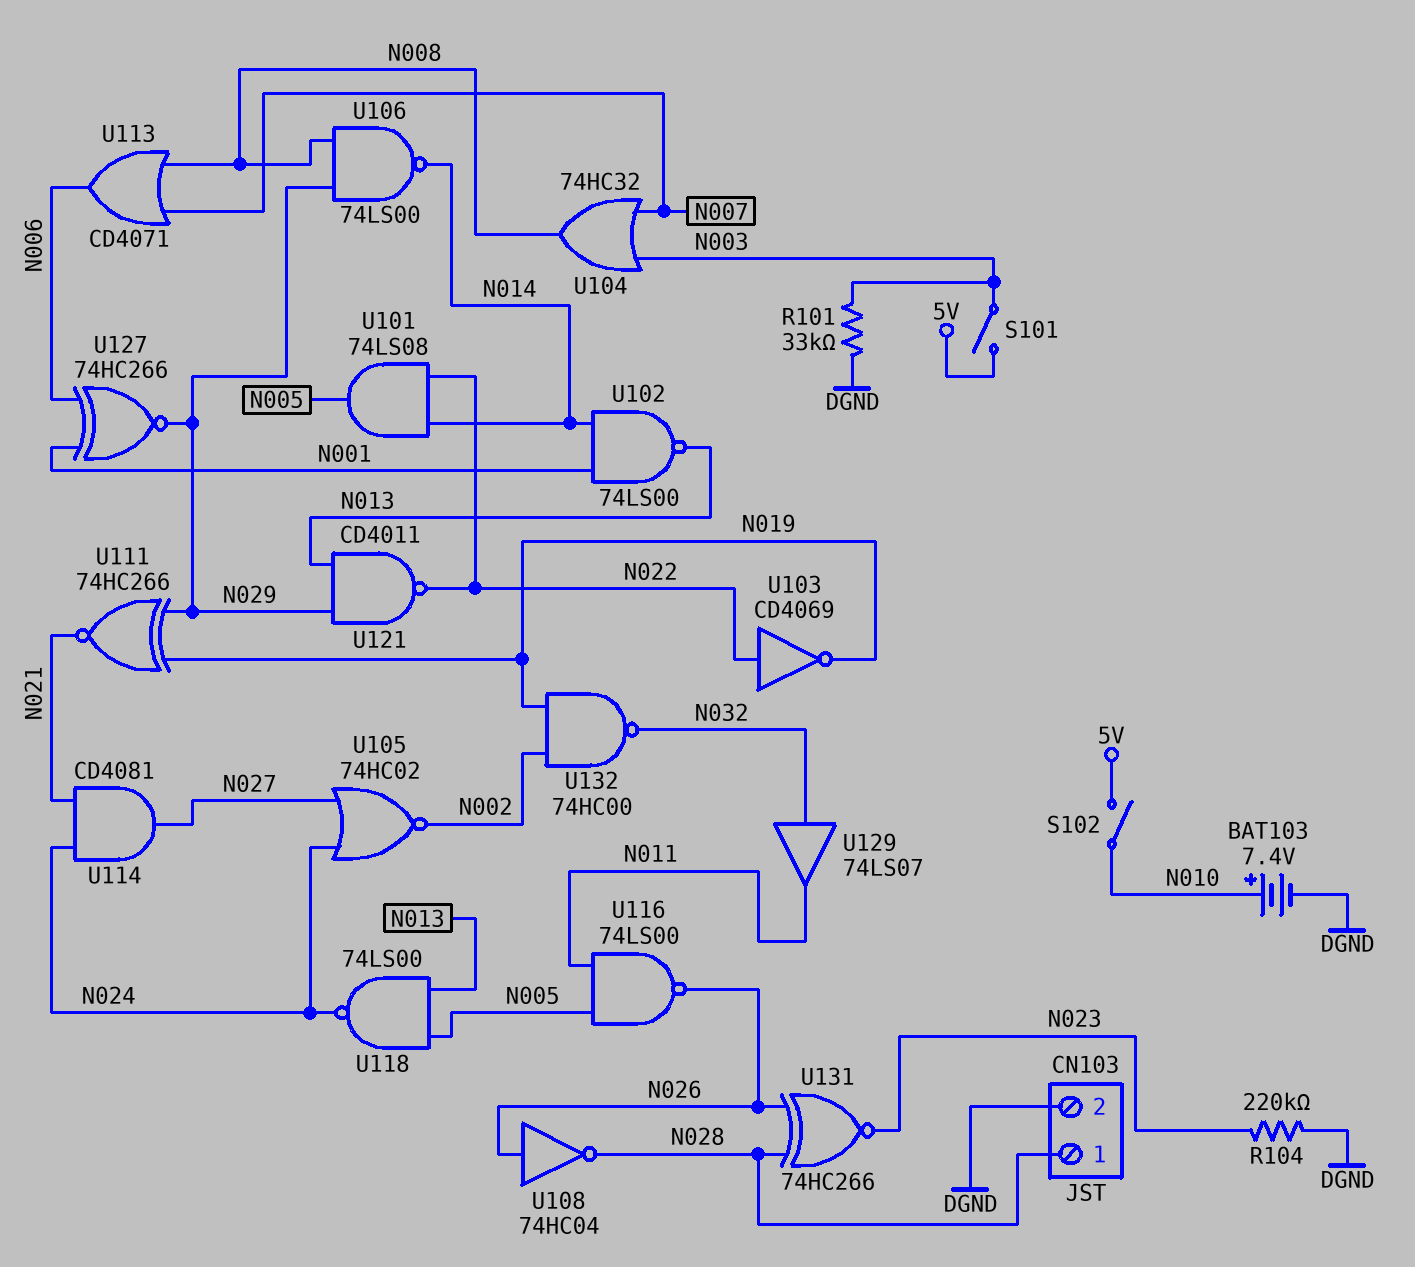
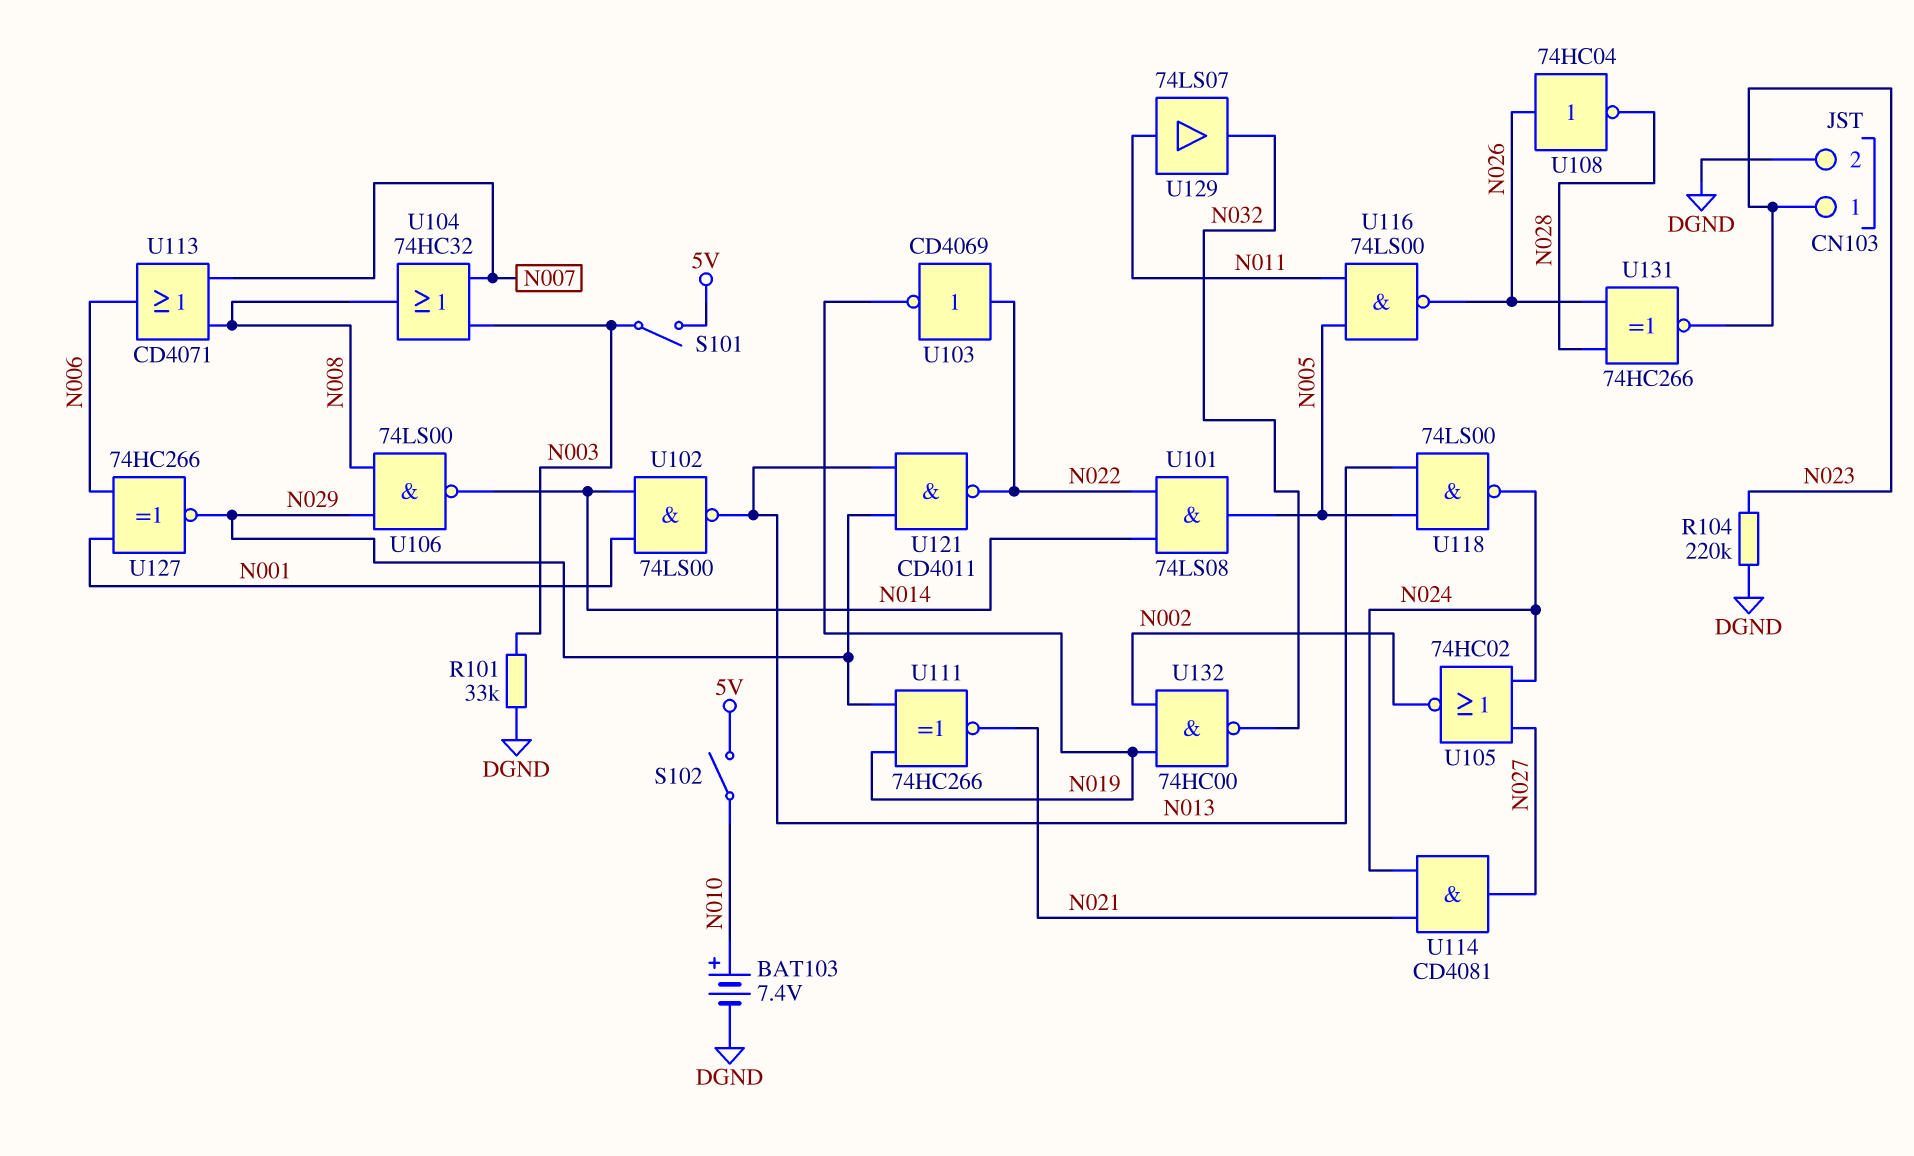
CN103 pin 1: N028 -> N023
U129: buffer 74LS07 (in N032, out N011) -> buffer 74LS07 (in N011, out N032)

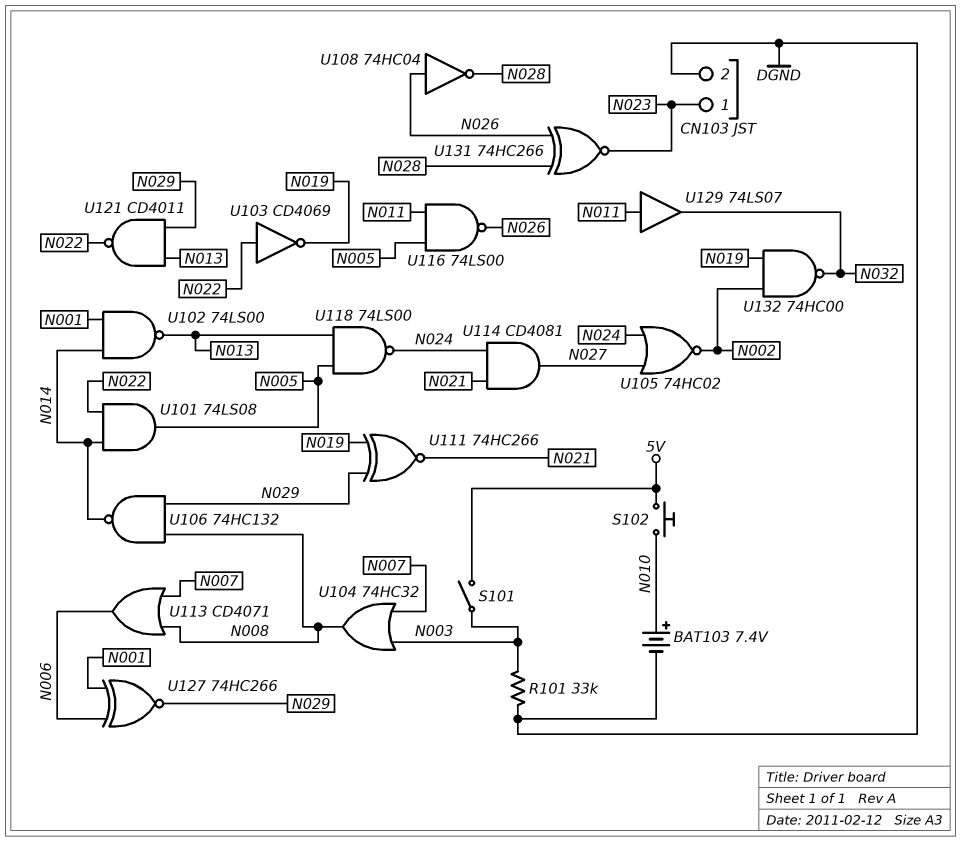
R104: 220k (DGND, N023) -> none
S102: switch (5V, N010) -> button (5V, N010)
U106: NAND 74LS00 (in N008, in N029, out N014) -> NAND 74HC132 (in N008, in N029, out N014)

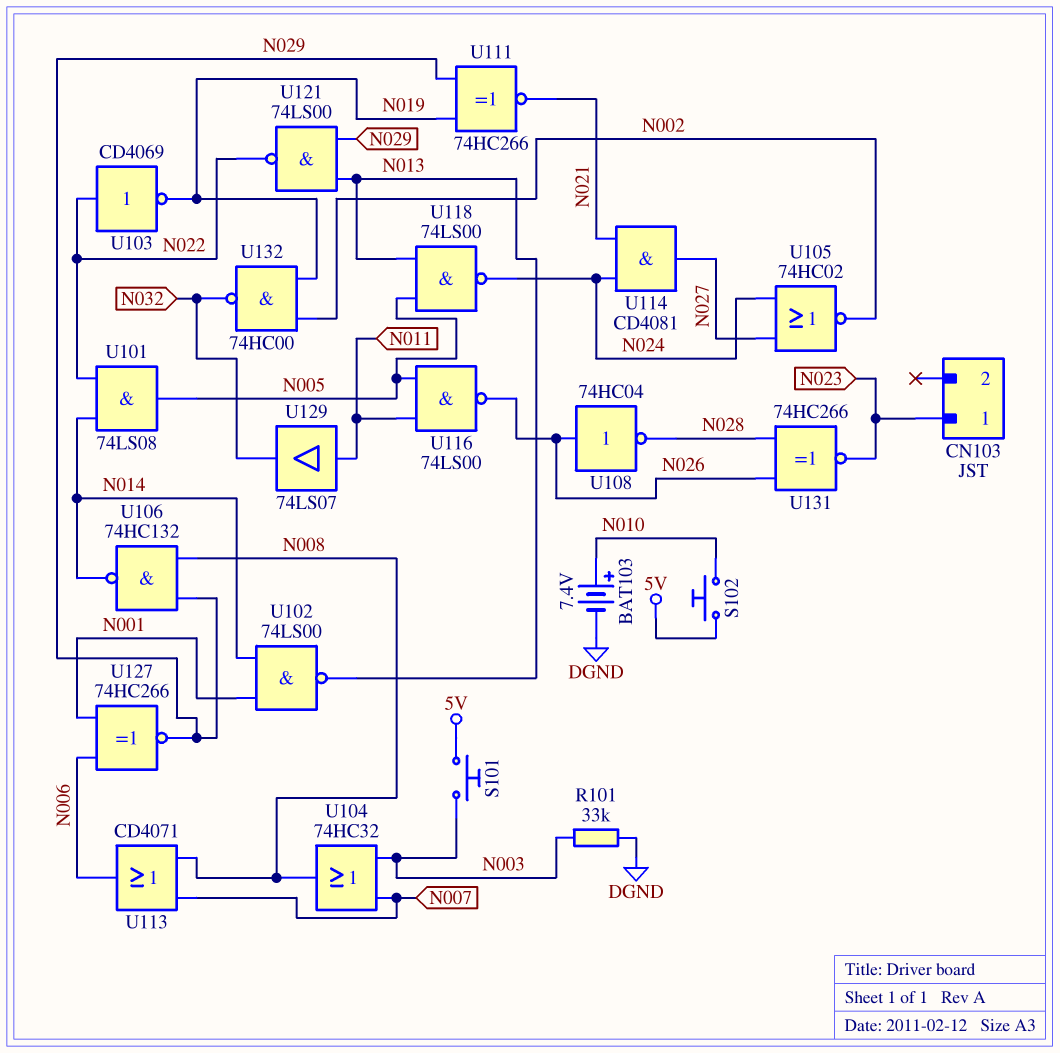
CN103 pin 2: DGND -> none
S101: switch (5V, N003) -> button (5V, N003)
U121: NAND CD4011 (in N013, in N029, out N022) -> NAND 74LS00 (in N013, in N029, out N022)

